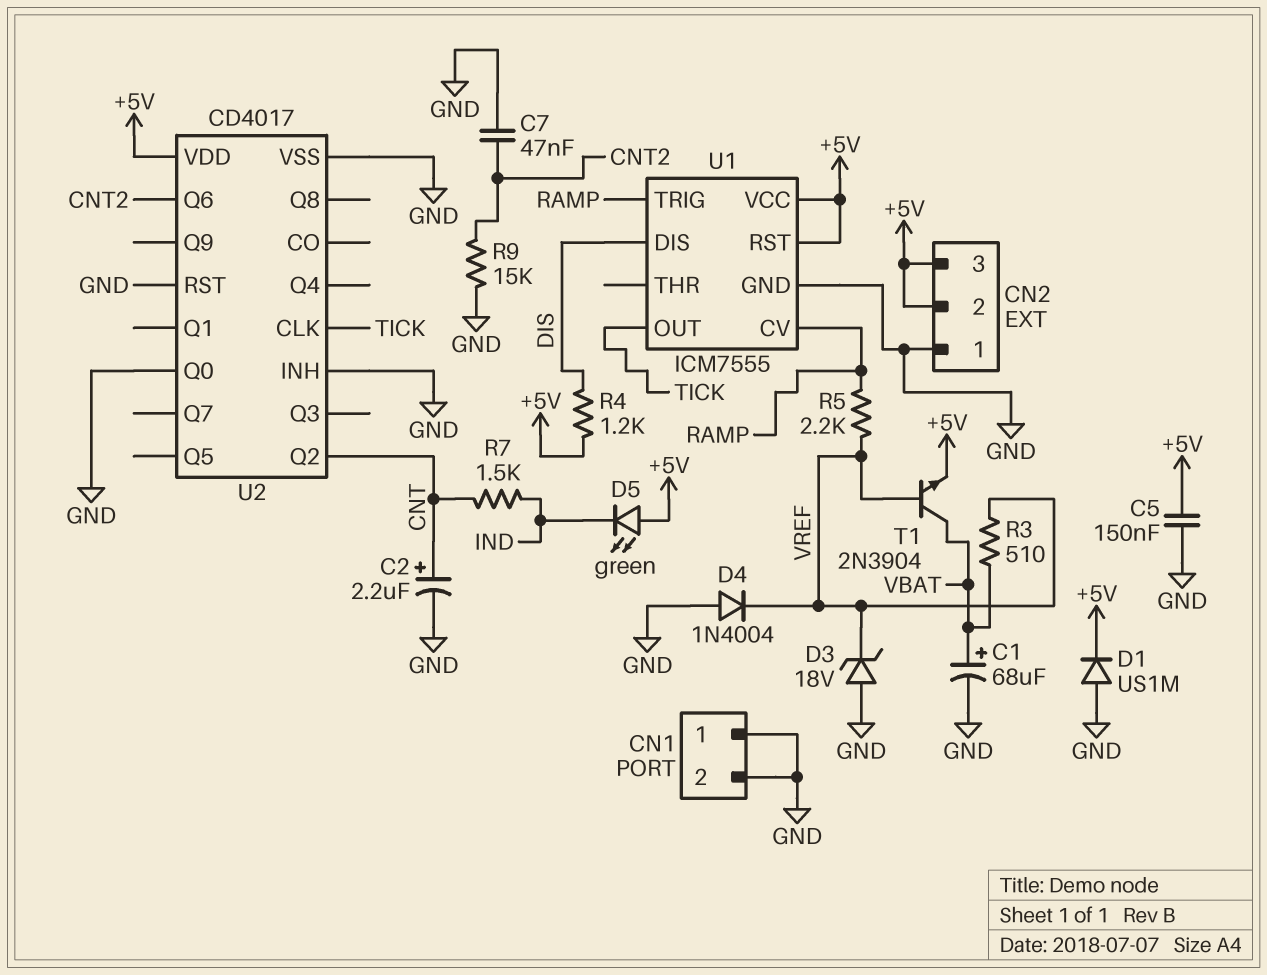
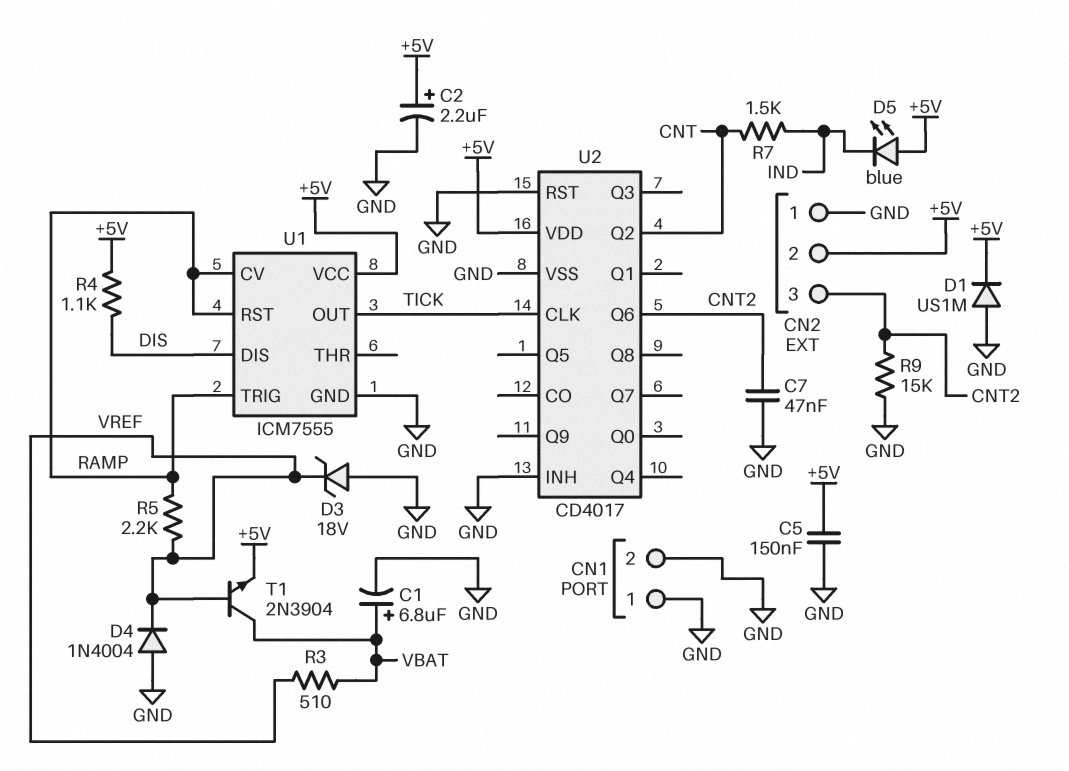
C1: 68uF (plus VBAT, minus GND) -> 6.8uF (plus VBAT, minus GND)
C2: 2.2uF (plus CNT, minus GND) -> 2.2uF (plus +5V, minus GND)
CN2 pin 3: +5V -> CNT2
D5: LED green (A +5V, K IND) -> LED blue (A +5V, K IND)
R4: 1.2k (+5V, DIS) -> 1.1k (+5V, DIS)
U1 pin RST: +5V -> RAMP
U2 pin Q0: GND -> none

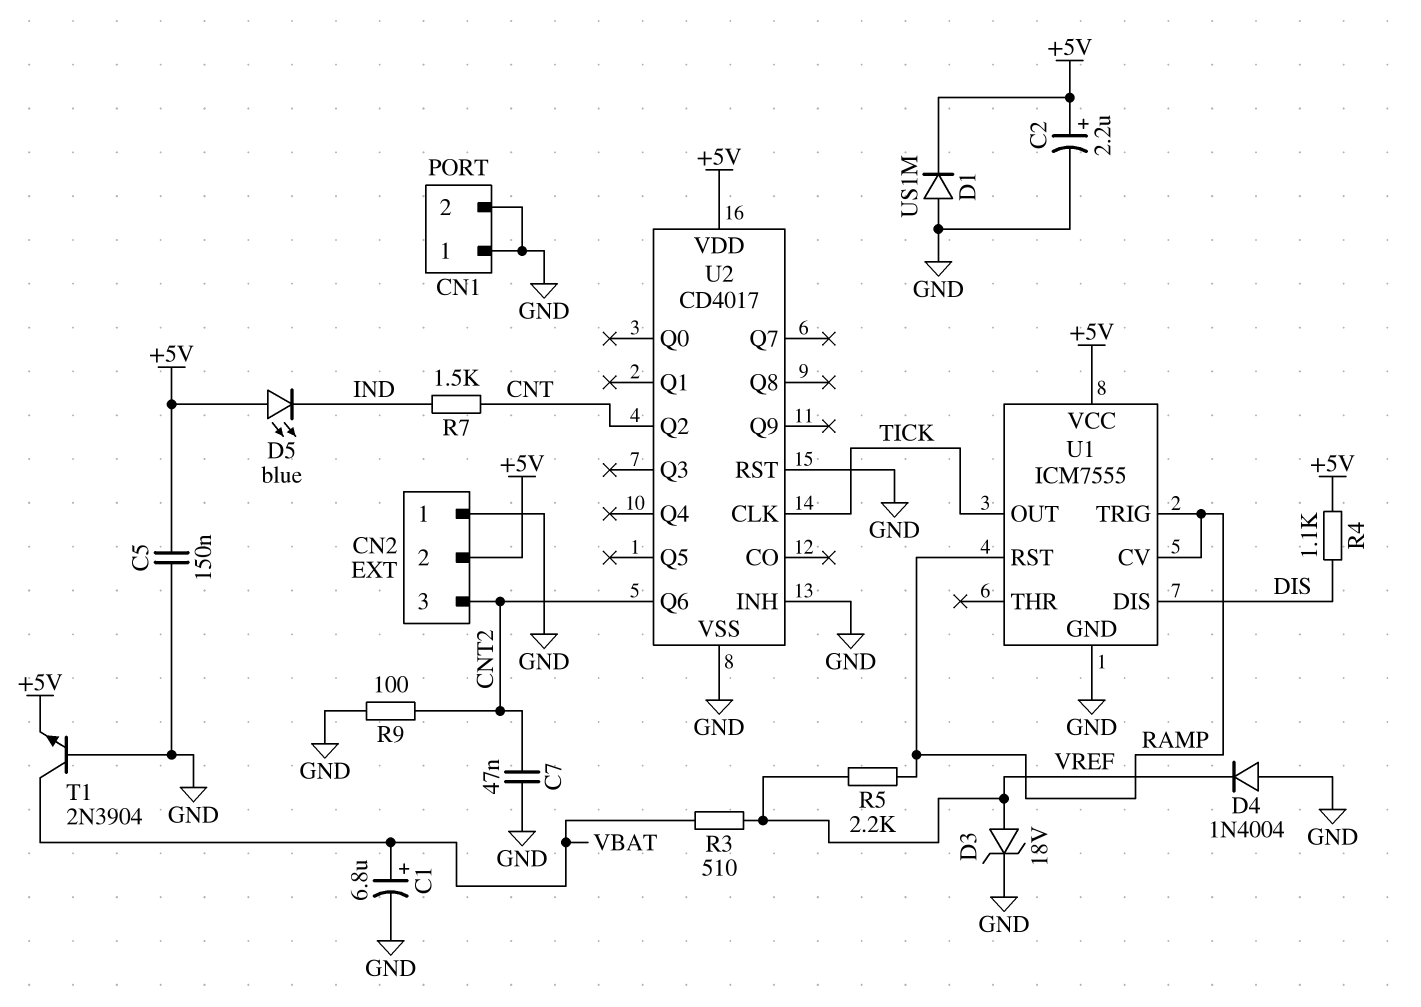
D3: zener 18V (A GND, K VREF) -> zener 18V (A VREF, K GND)
R9: 15k (CNT2, GND) -> 100 (CNT2, GND)
T1: NPN 2N3904 (B VREF, C VBAT, E +5V) -> NPN 2N3904 (B GND, C VBAT, E +5V)

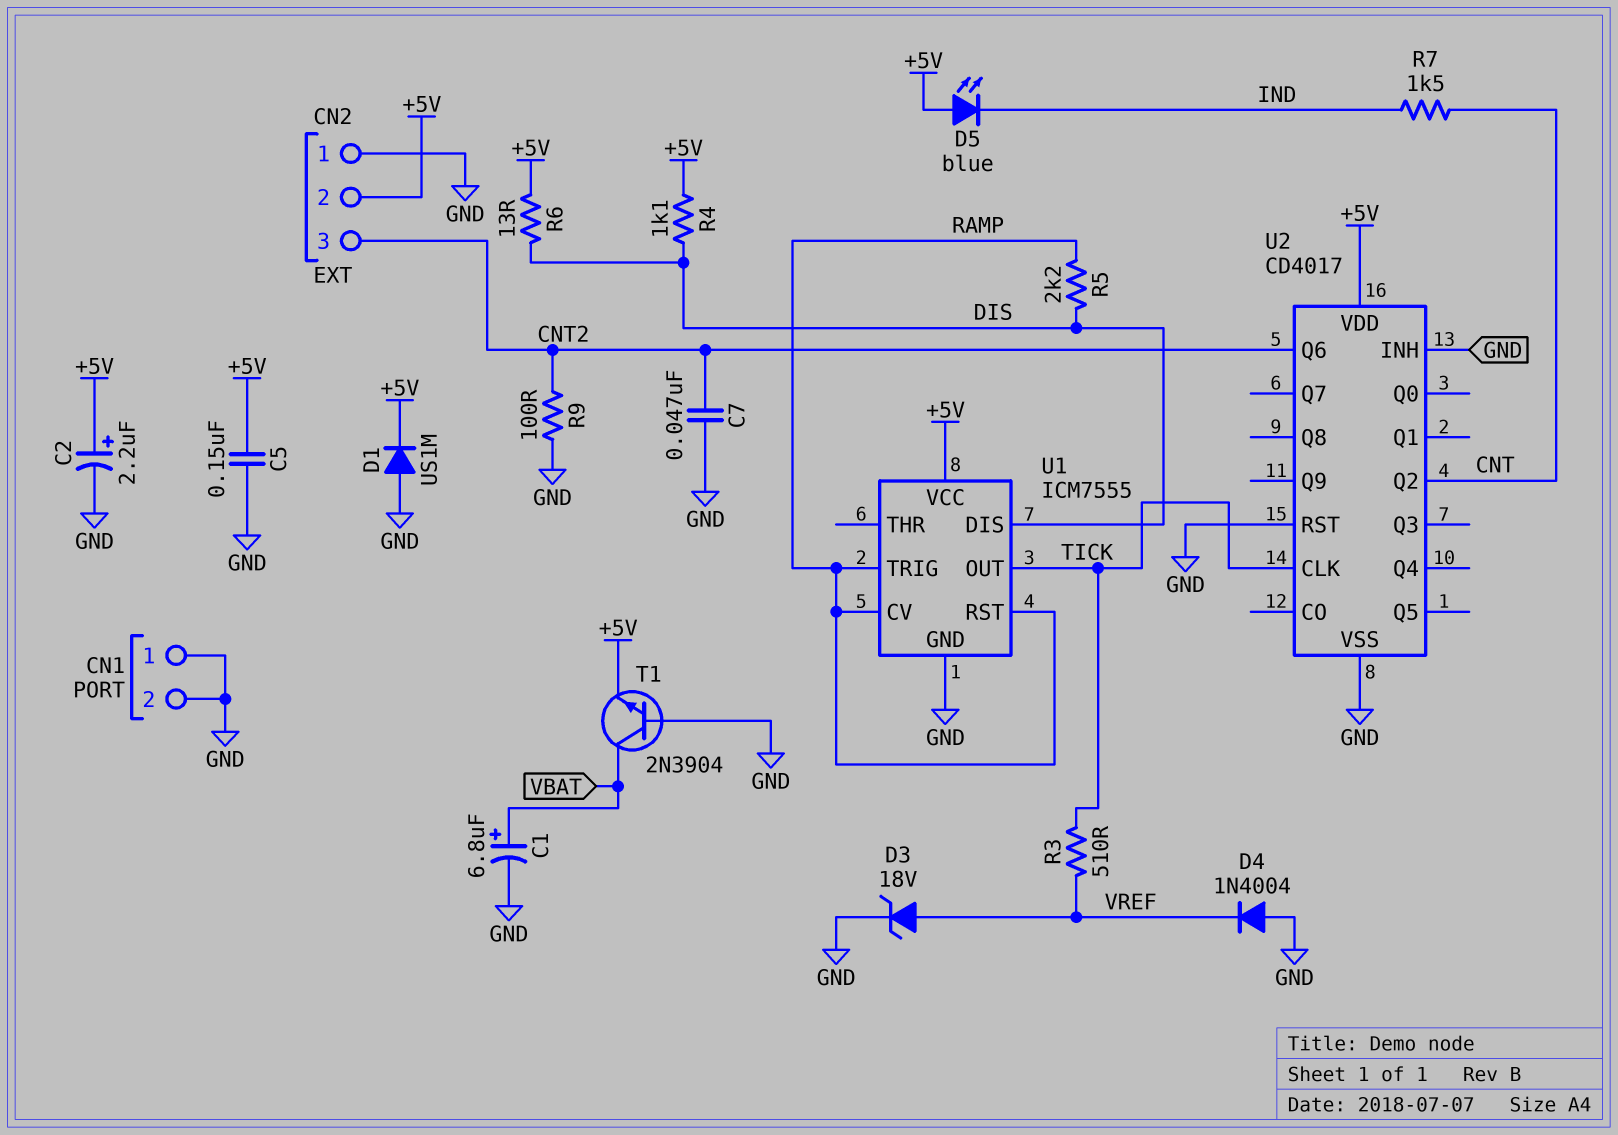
R3: 510 (VBAT, VREF) -> 510 (TICK, VREF)
R5: 2.2k (RAMP, VREF) -> 2.2k (DIS, RAMP)
R6: none -> 13 (+5V, DIS)

